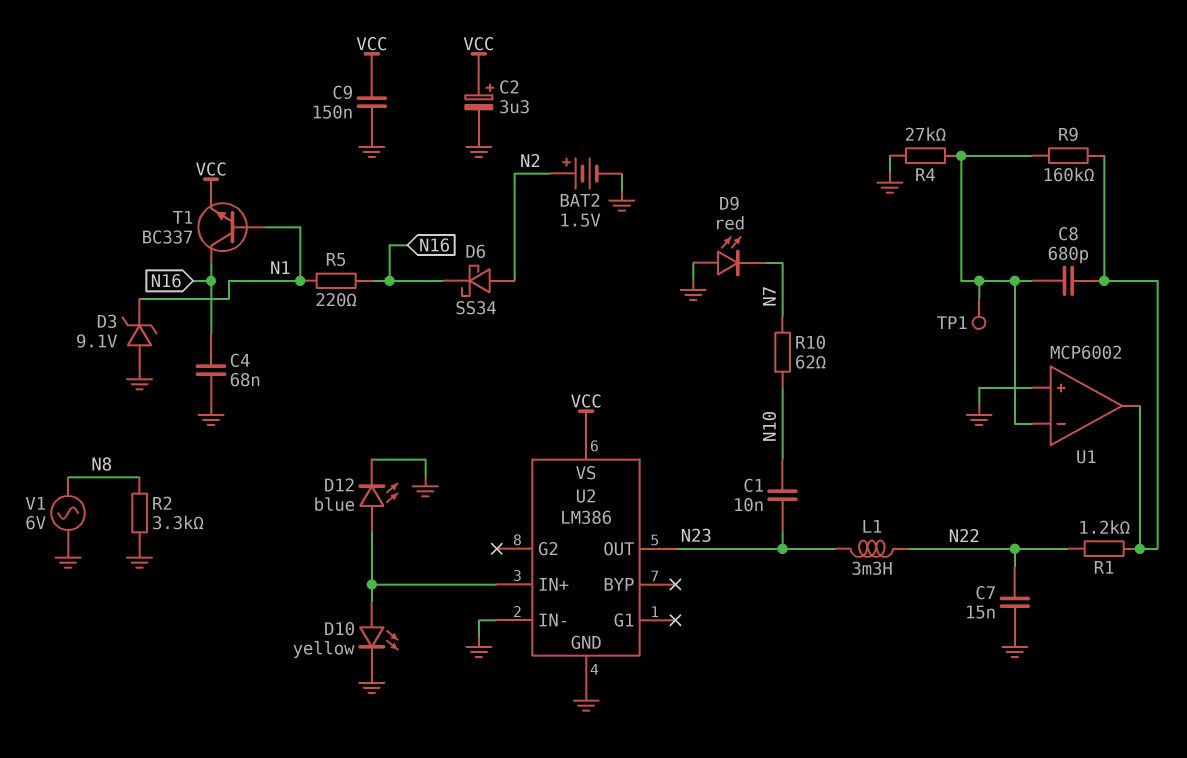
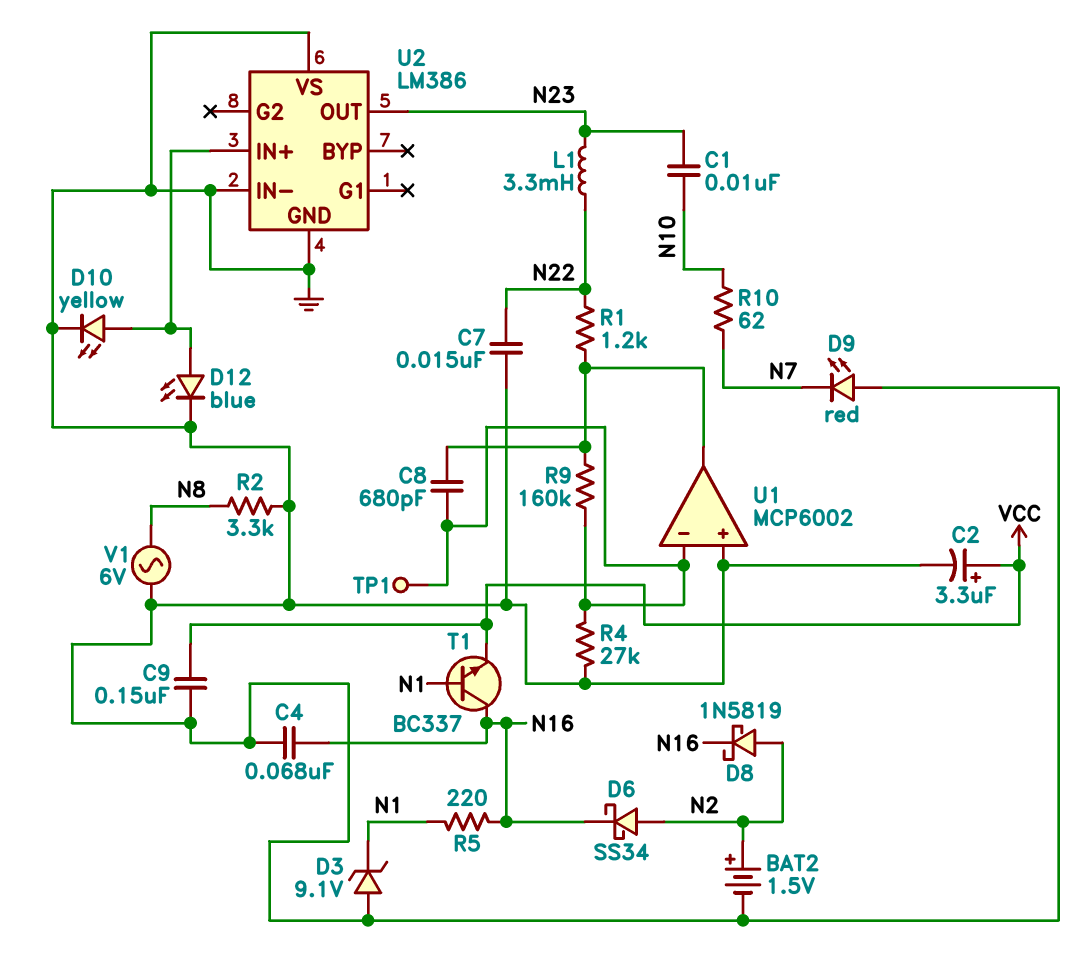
D8: none -> schottky 1N5819 (A N2, K N16)
U2 pin VS: VCC -> GND

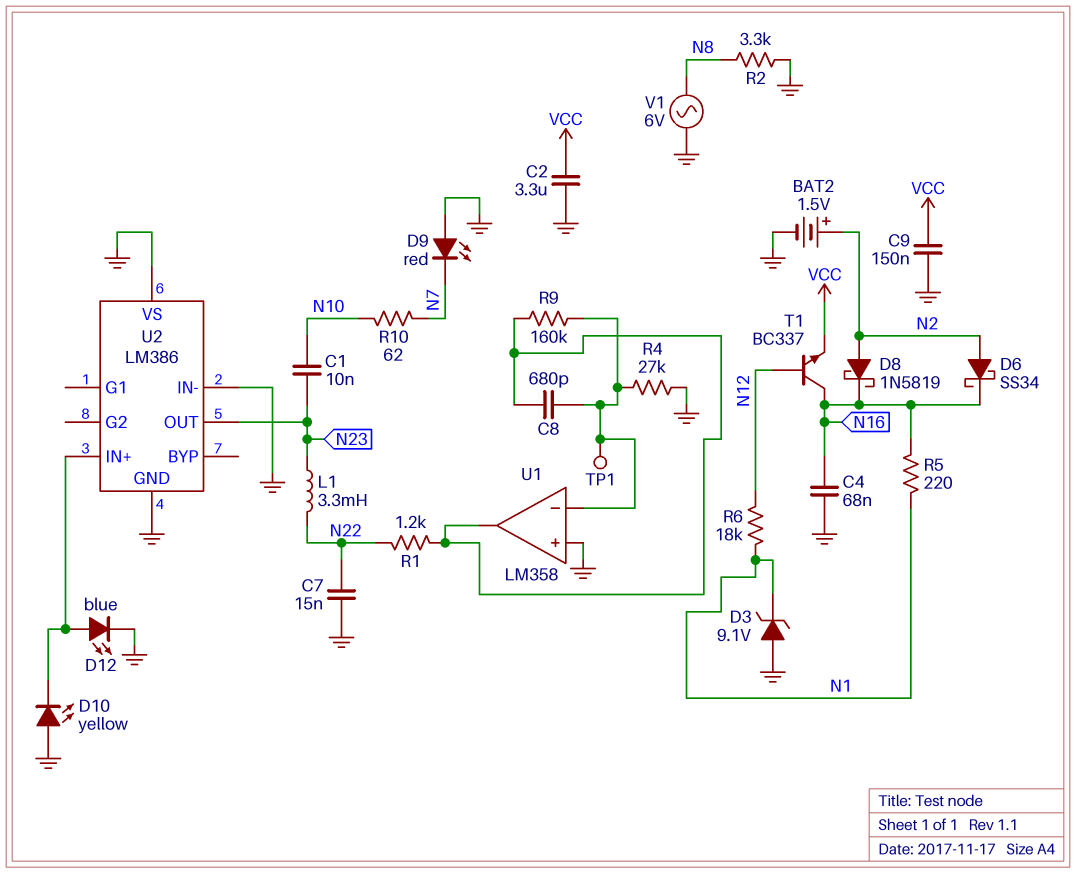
C2: 3.3uF (plus VCC, minus GND) -> 3.3uF (GND, VCC)
D10: LED yellow (A U2/IN+, K GND) -> LED yellow (A GND, K U2/IN+)
R6: none -> 18k (N1, N12)
T1: NPN BC337 (B N1, C N16, E VCC) -> NPN BC337 (B N12, C N16, E VCC)
U1: MCP6002 -> LM358

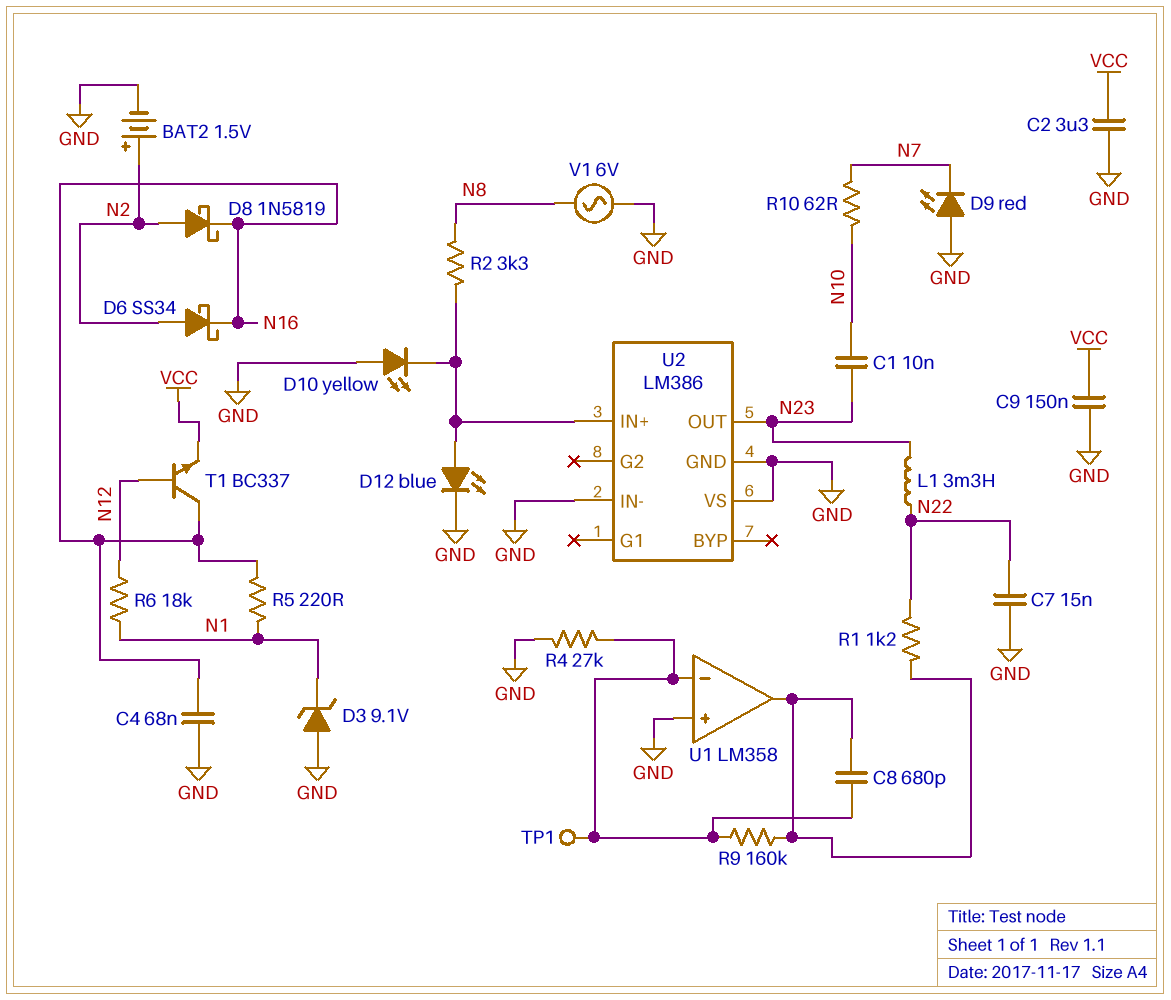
R2: 3.3k (GND, N8) -> 3.3k (N8, U2/IN+)

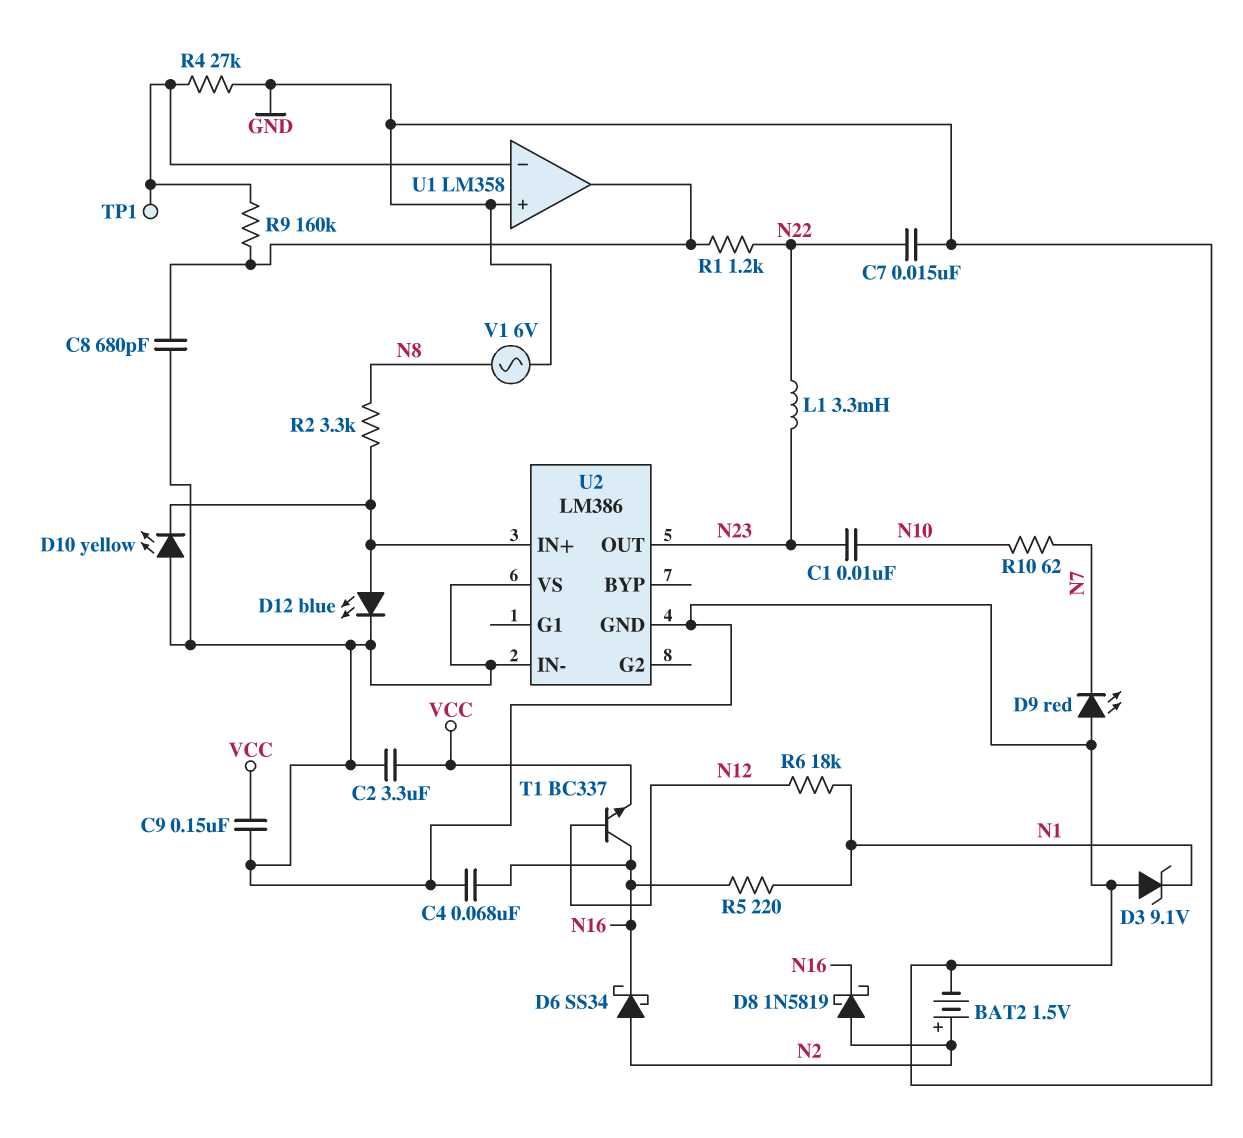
C8: 680pF (U1/in-, U1/out) -> 680pF (GND, U1/out)

